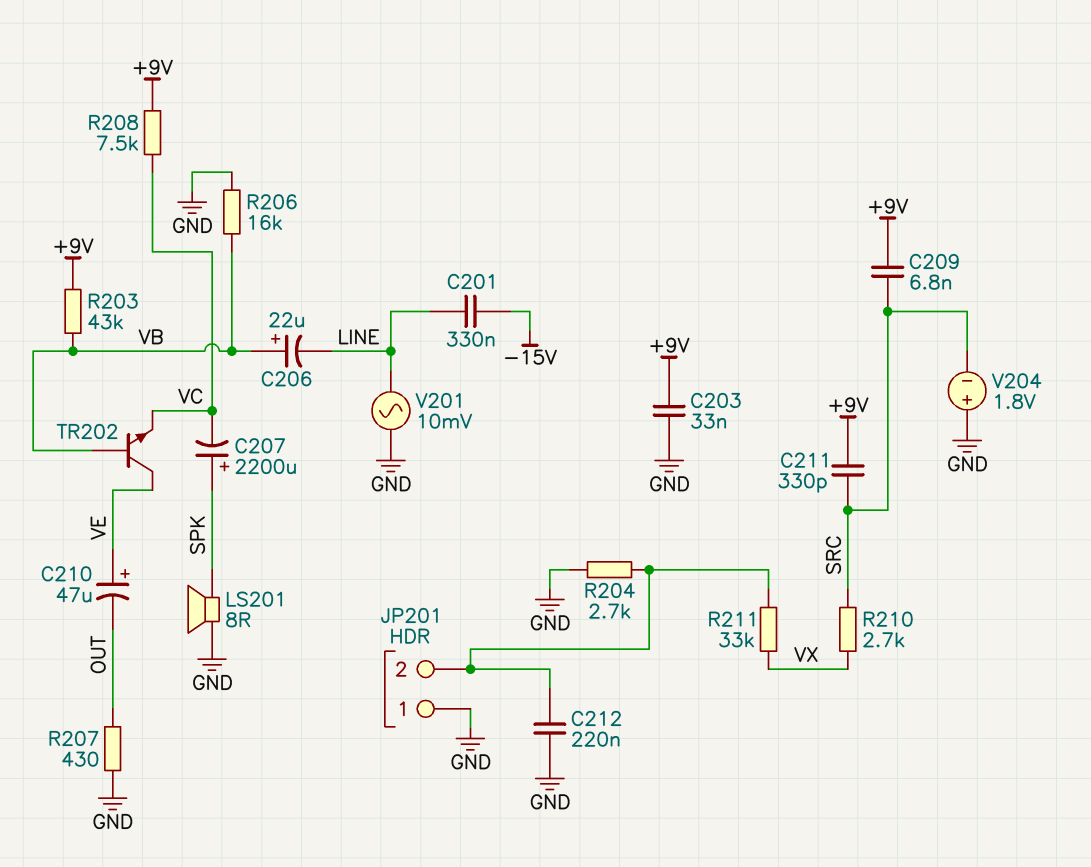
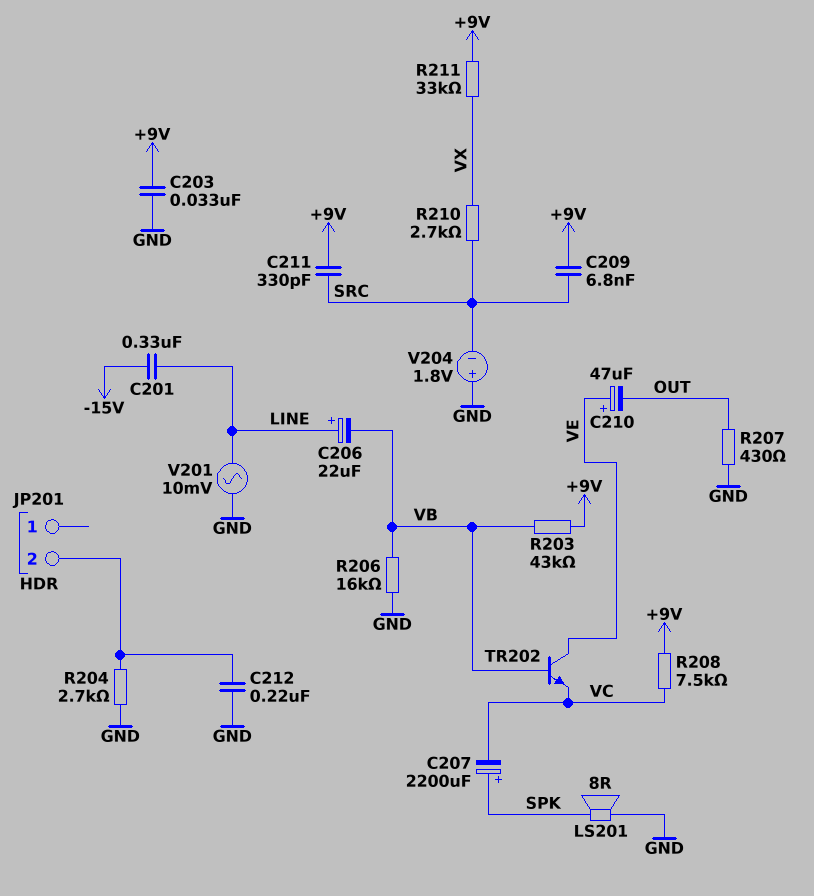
C206: 22uF (plus VB, minus LINE) -> 22uF (plus LINE, minus VB)
JP201 pin 1: GND -> none
R211: 33k (JP201/2, VX) -> 33k (+9V, VX)

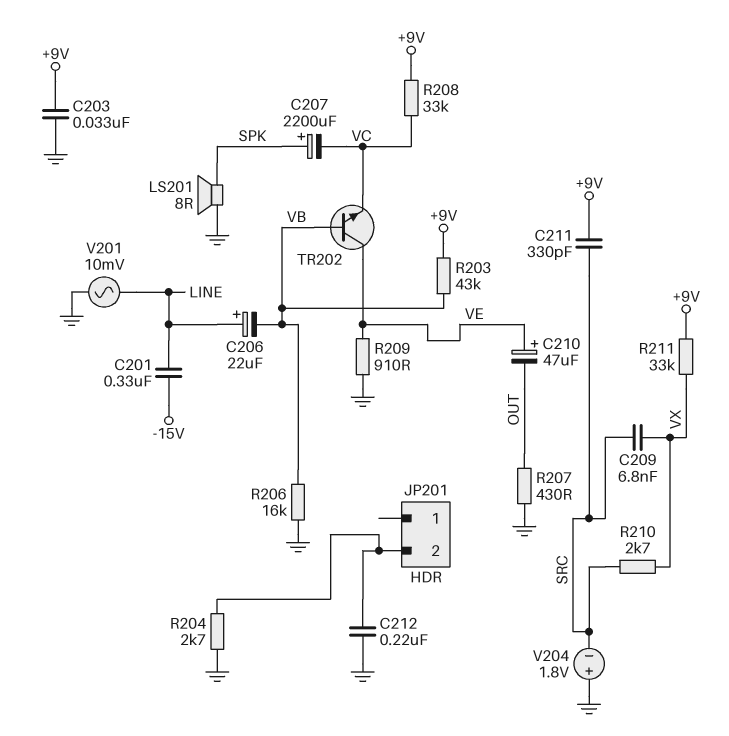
C209: 6.8nF (+9V, SRC) -> 6.8nF (SRC, VX)
R208: 7.5k (+9V, VC) -> 33k (+9V, VC)
R209: none -> 910 (GND, VE)

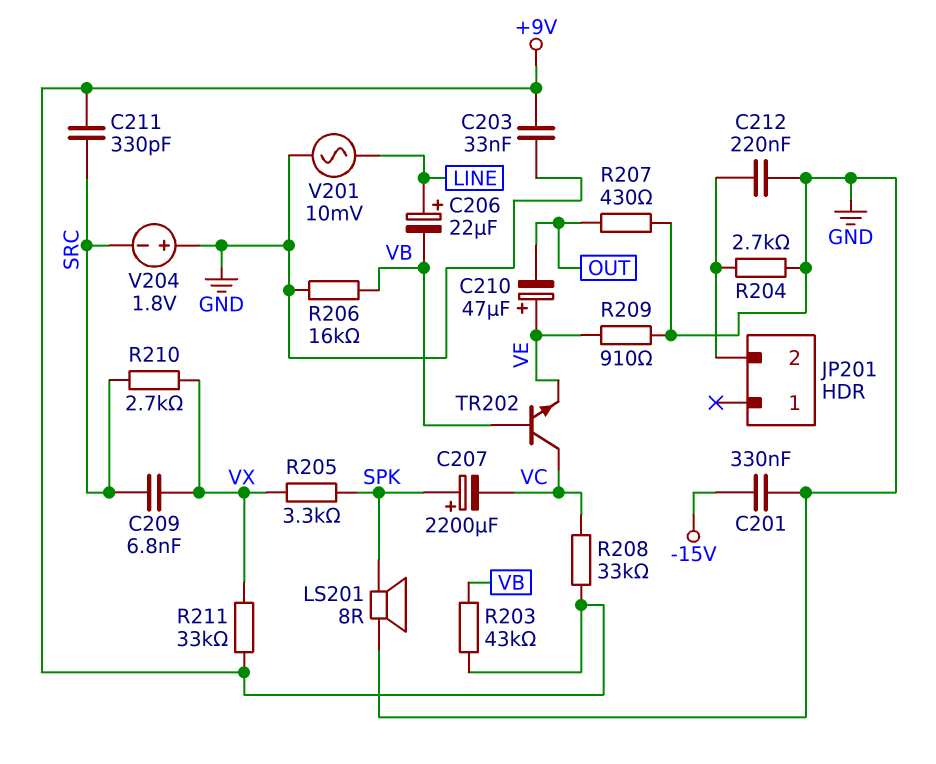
C201: 330nF (-15V, LINE) -> 330nF (-15V, GND)
R205: none -> 3.3k (SPK, VX)
TR202: NPN (B VB, C VE, E VC) -> NPN (B VB, C VC, E VE)

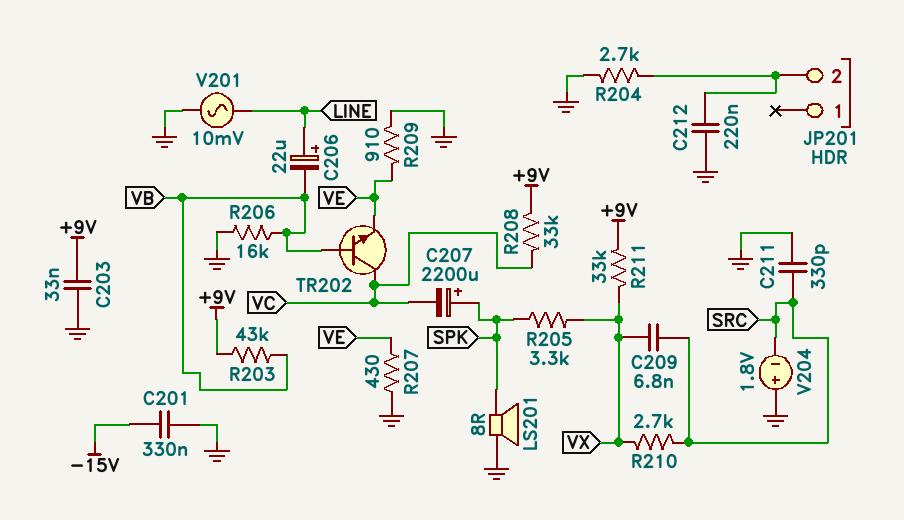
C210: 47uF (plus VE, minus OUT) -> none
C211: 330pF (+9V, SRC) -> 330pF (GND, SRC)
R207: 430 (GND, OUT) -> 430 (GND, VE)

